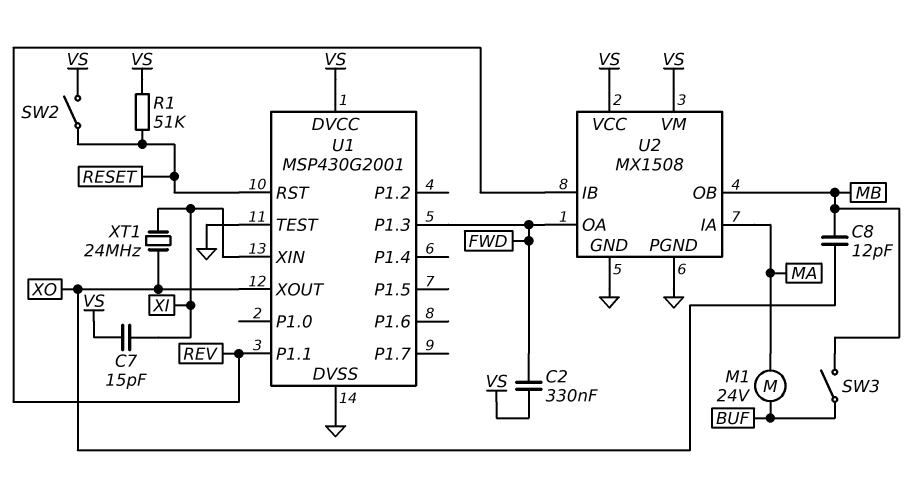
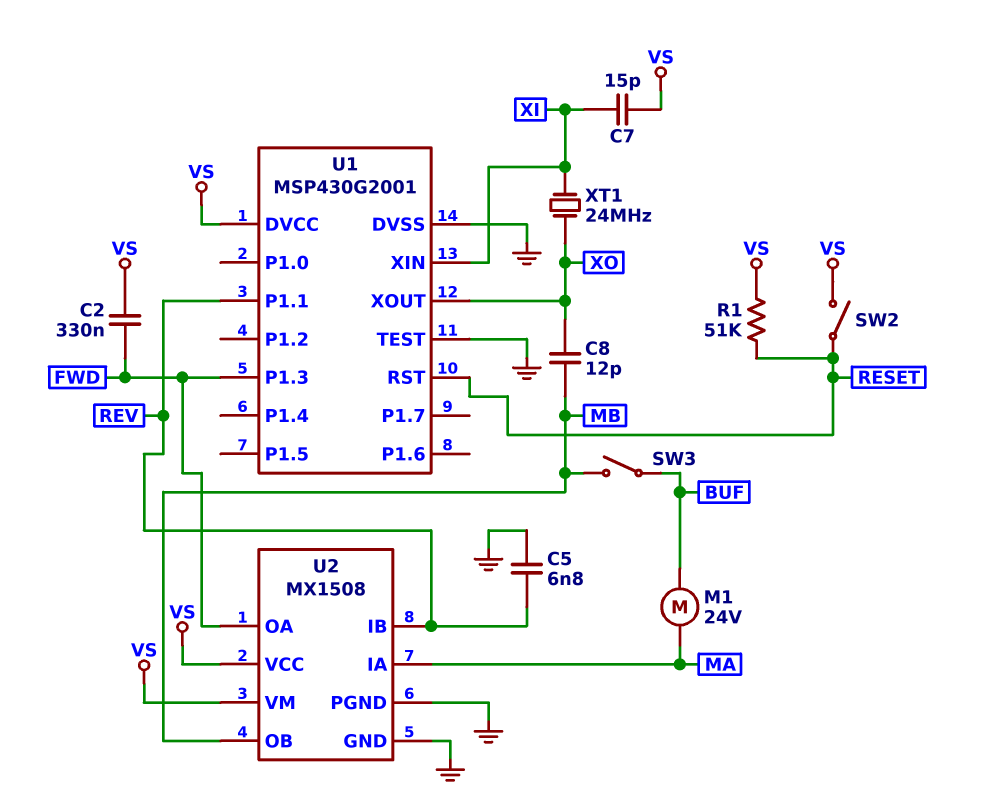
C5: none -> 6.8nF (GND, REV)

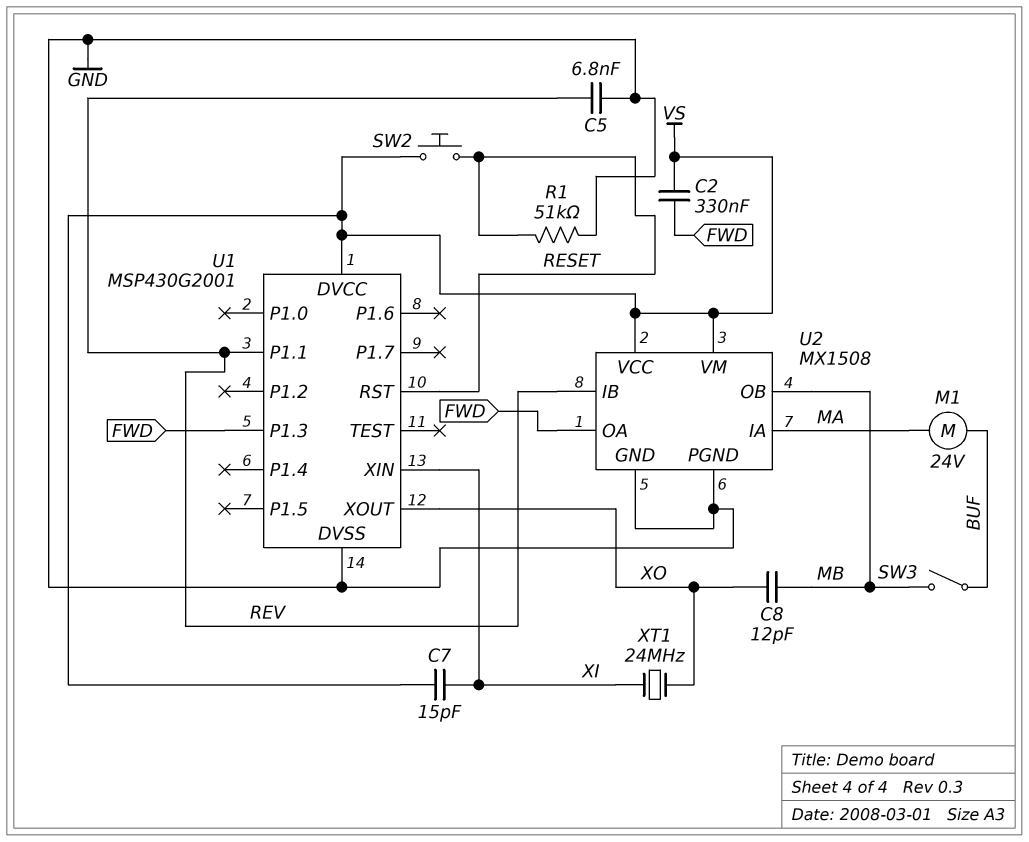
R1: 51k (RESET, VS) -> 51k (GND, RESET)
SW2: switch (RESET, VS) -> button (RESET, VS)
U1 pin TEST: GND -> none

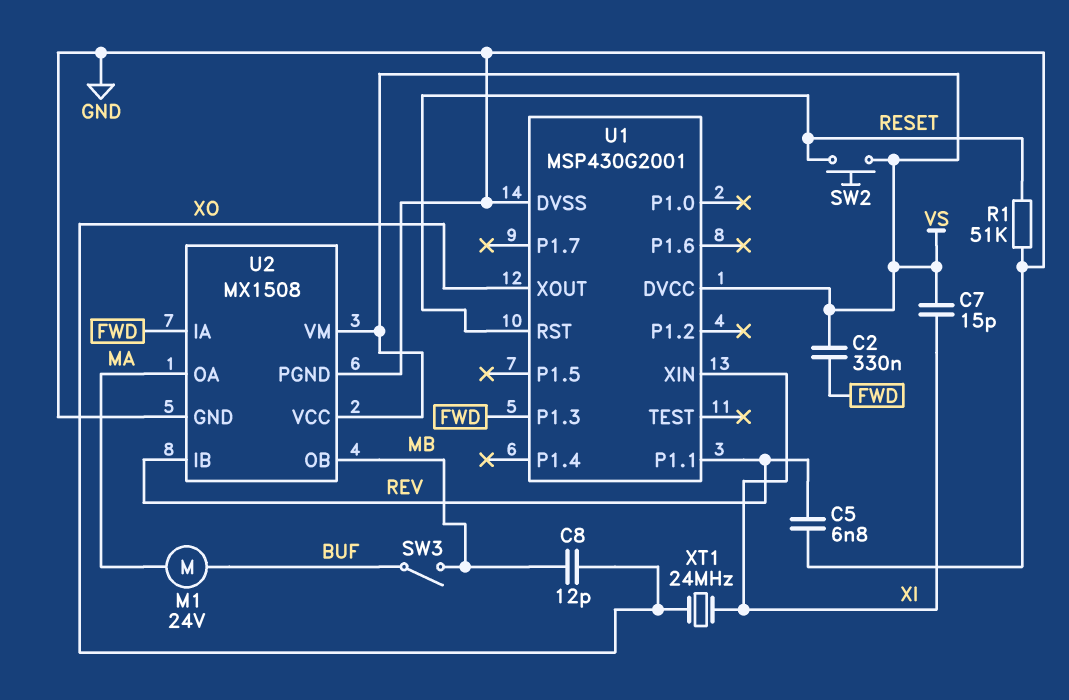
U2 pin IA: MA -> FWD
U2 pin OA: FWD -> MA

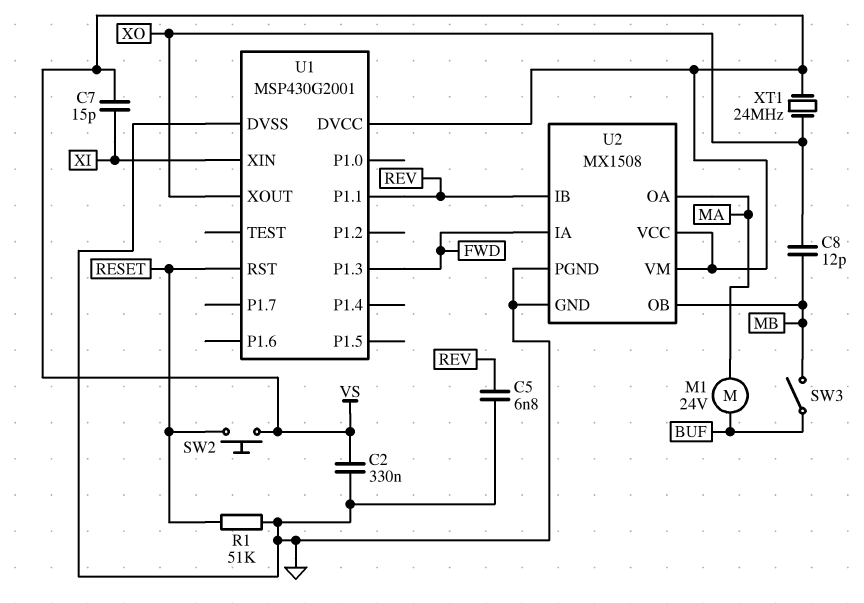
C2: 330nF (FWD, VS) -> 330nF (GND, VS)
XT1: 24MHz (XI, XO) -> 24MHz (VS, XO)

